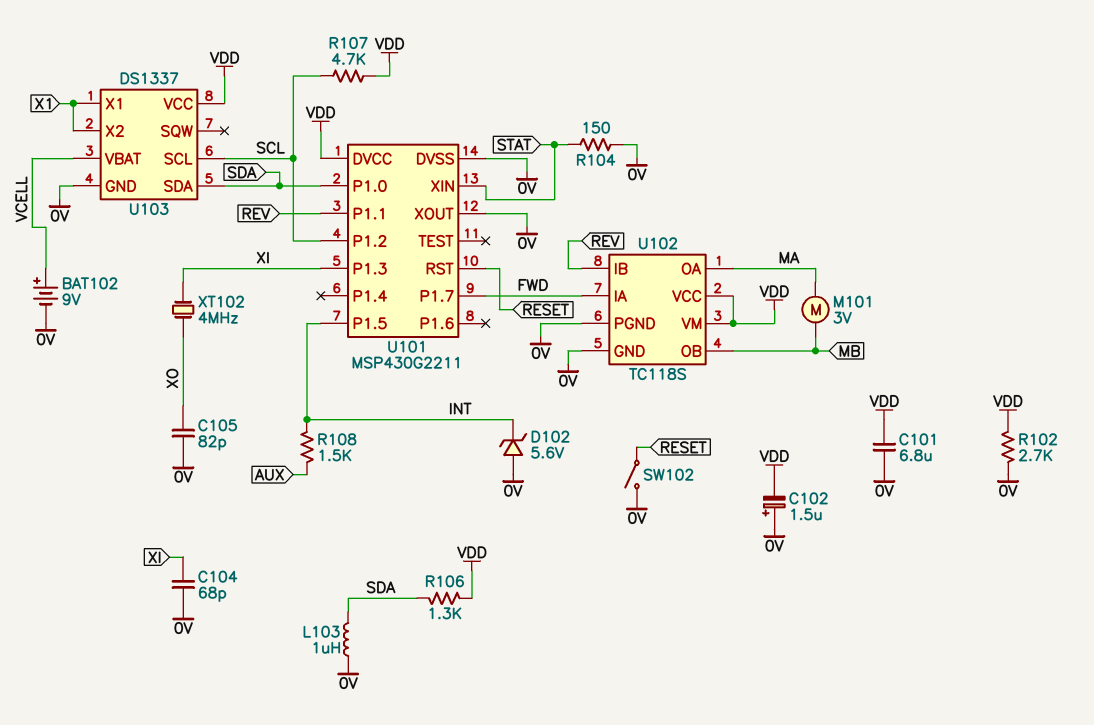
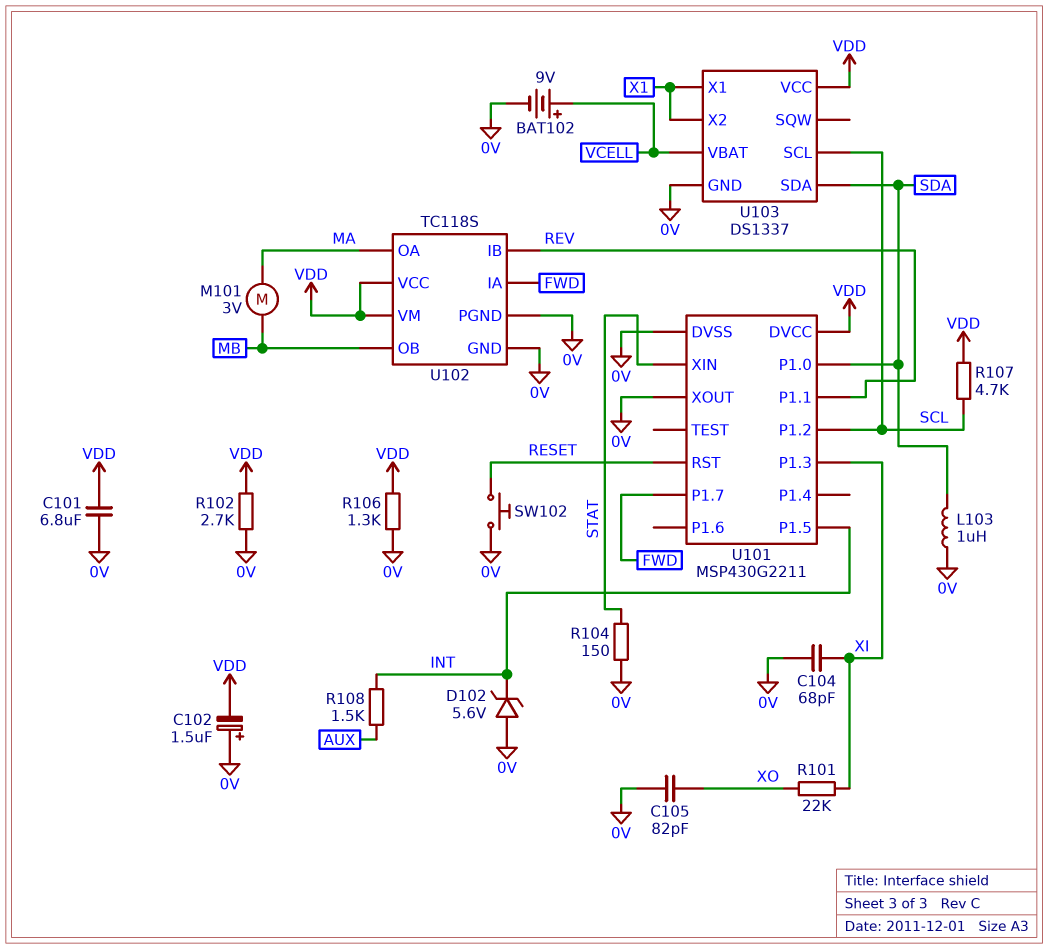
R101: none -> 22k (XI, XO)
R106: 1.3k (SDA, VDD) -> 1.3k (0V, VDD)
SW102: switch (0V, RESET) -> button (0V, RESET)
XT102: 4MHz (XI, XO) -> none

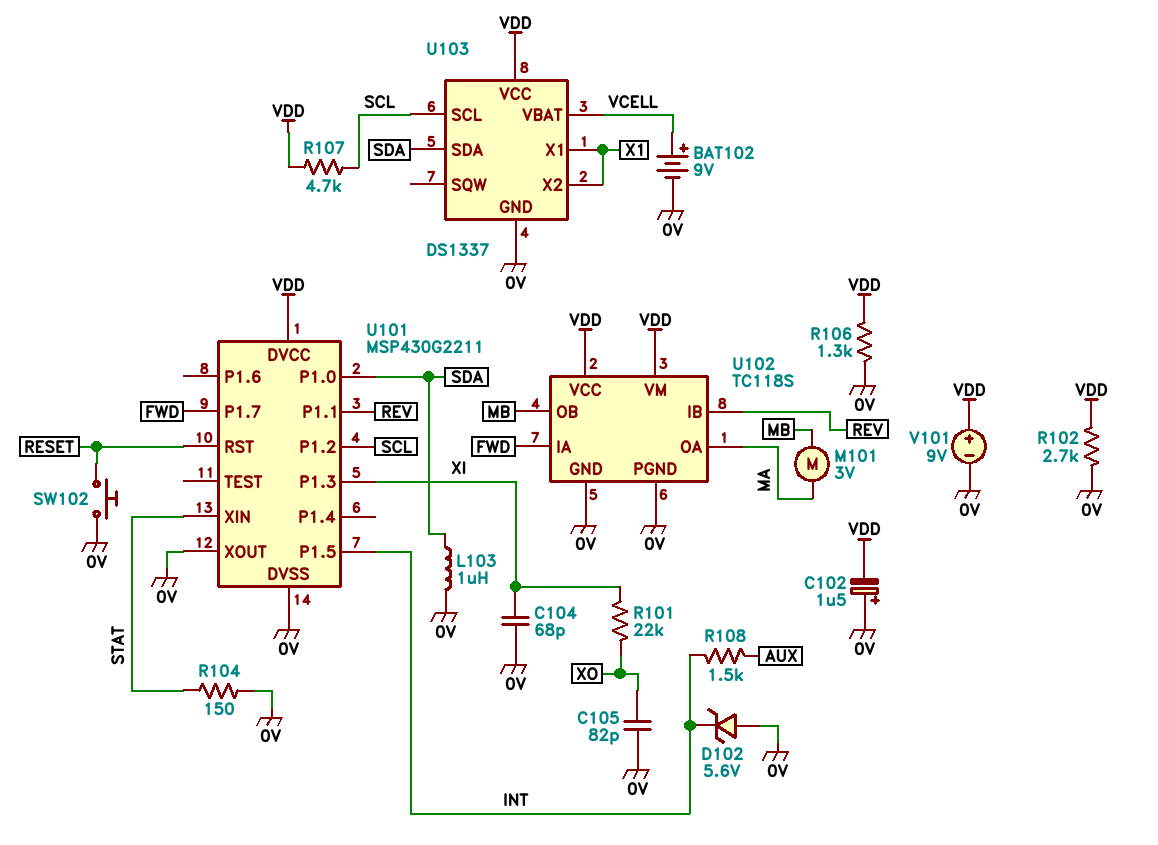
C101: 6.8uF (0V, VDD) -> none
V101: none -> 9V (plus VDD, minus 0V)

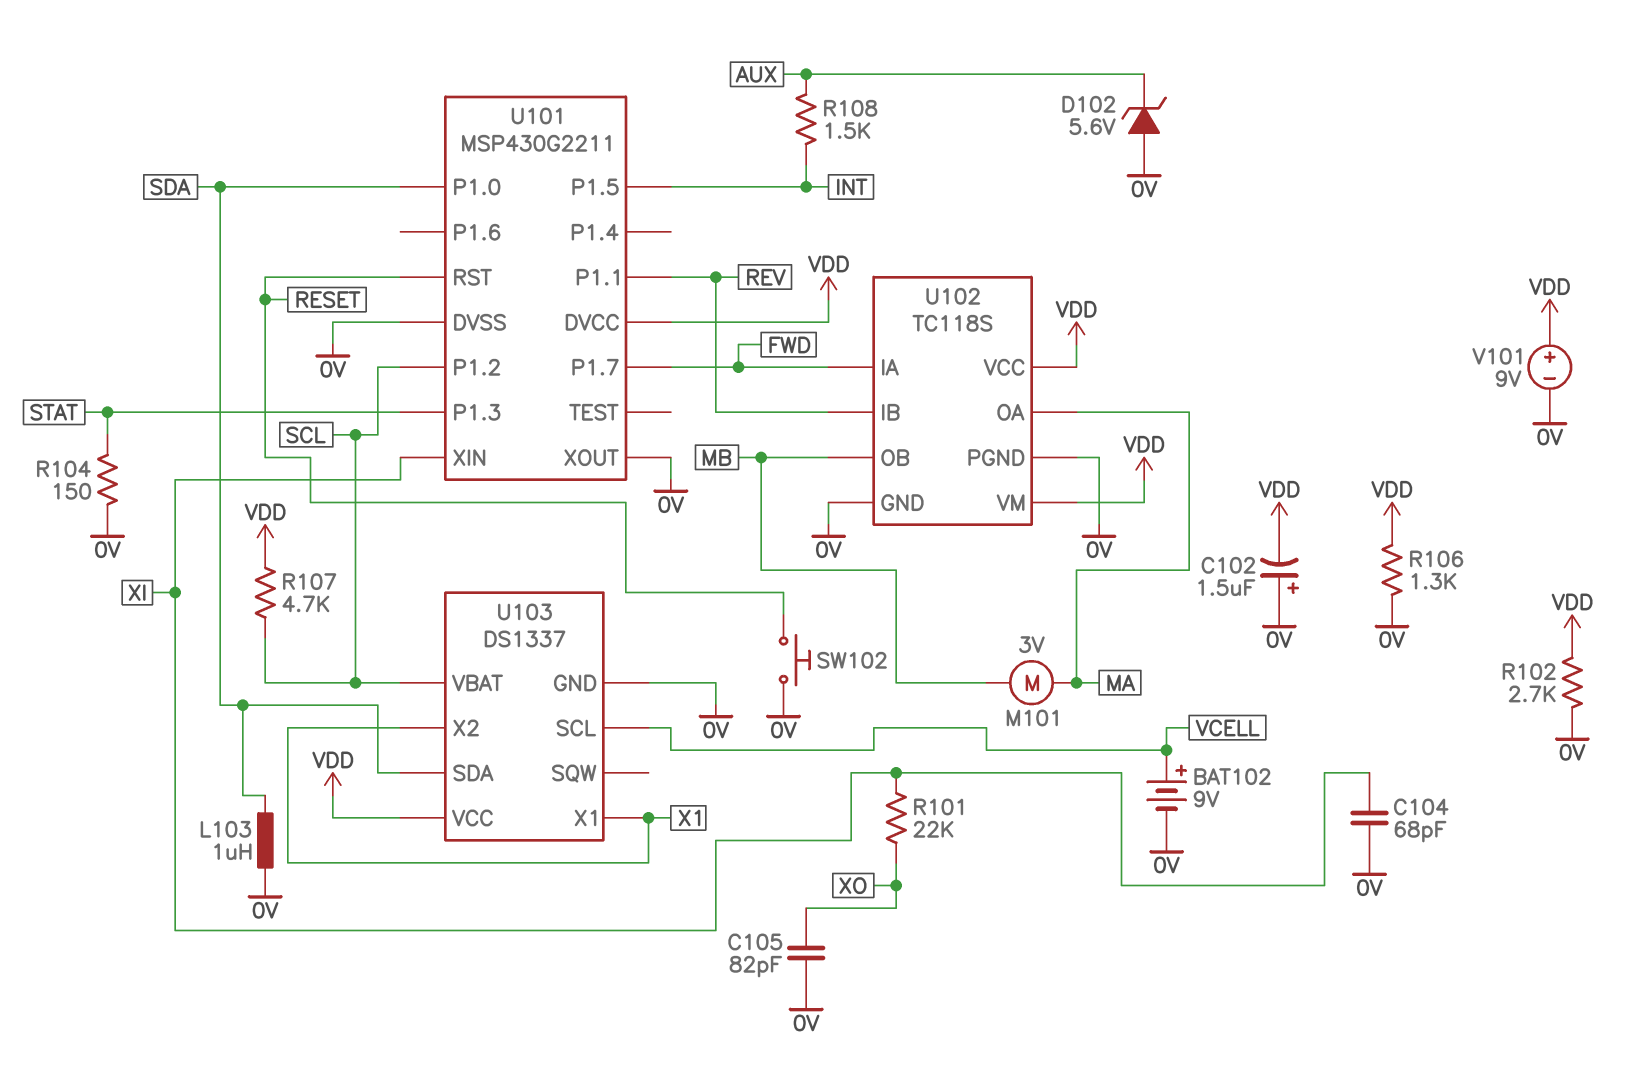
D102: zener 5.6V (A 0V, K INT) -> zener 5.6V (A 0V, K AUX)
U101 pin P1.3: XI -> STAT
U101 pin XIN: STAT -> XI
U103 pin SCL: SCL -> VCELL
U103 pin VBAT: VCELL -> SCL

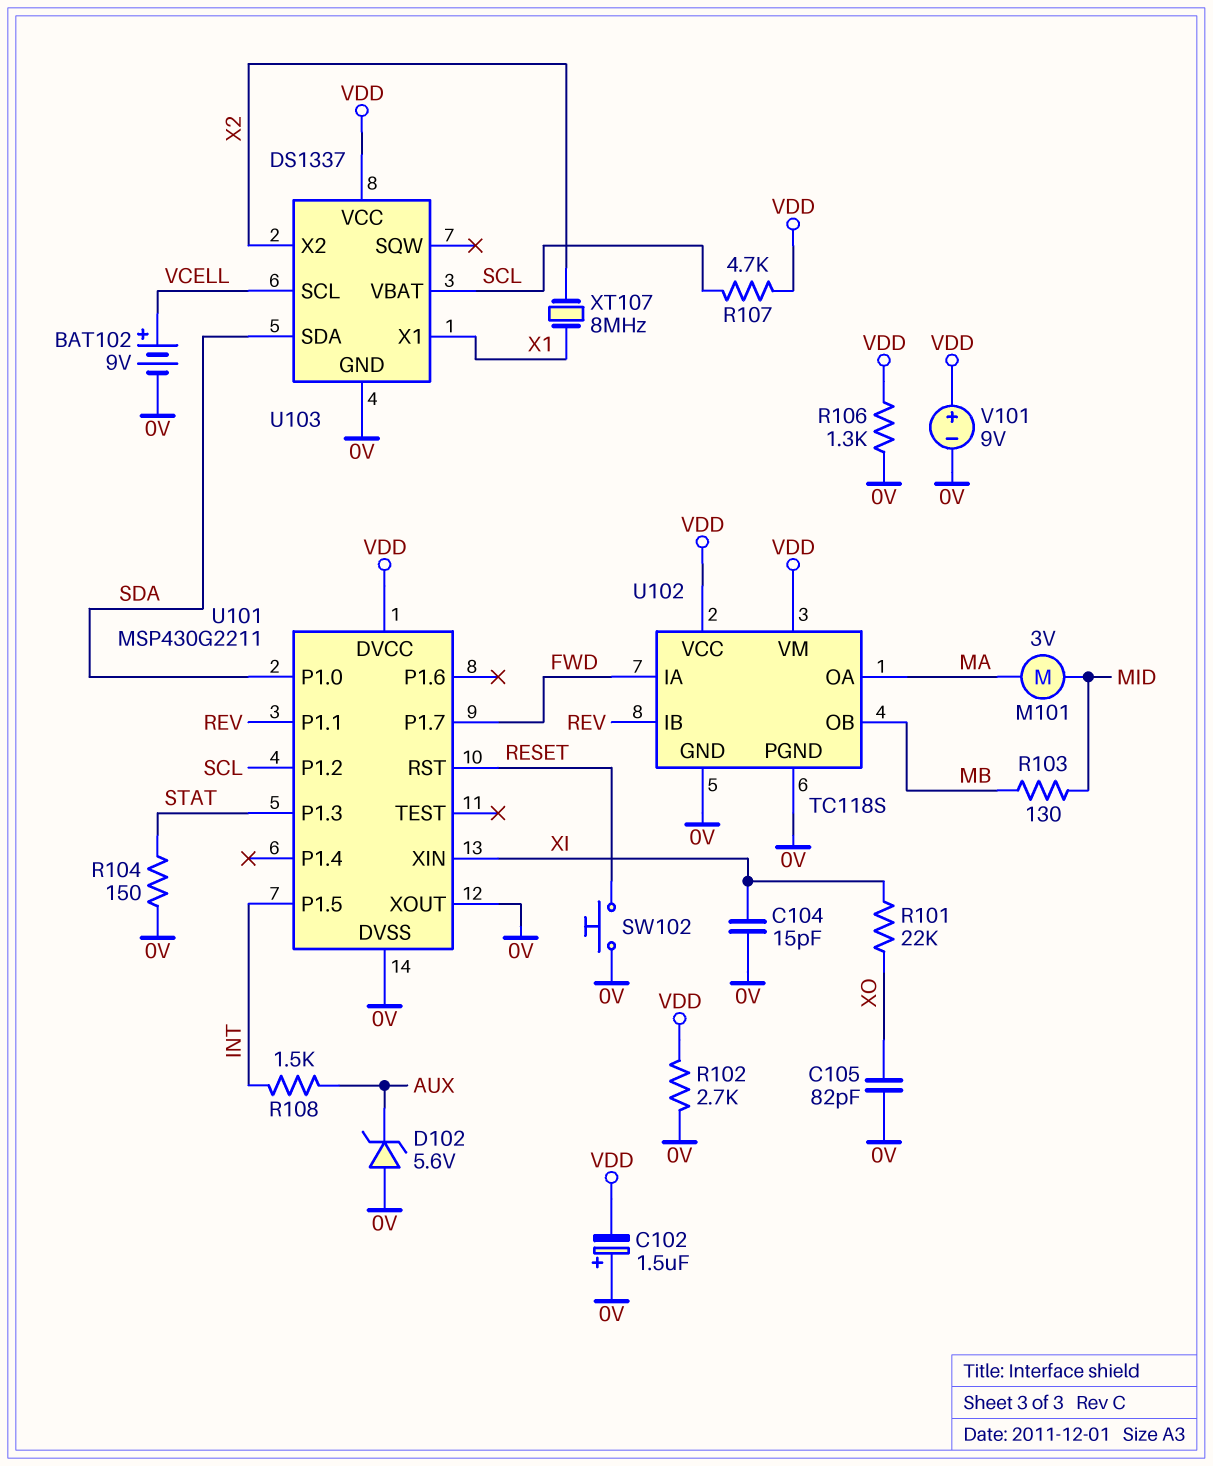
C104: 68pF (0V, XI) -> 15pF (0V, XI)
L103: 1uH (0V, SDA) -> none
M101: motor 3V (MA, MB) -> motor 3V (MA, MID)
R103: none -> 130 (MB, MID)
U103 pin X2: X1 -> X2
XT107: none -> 8MHz (X1, X2)

